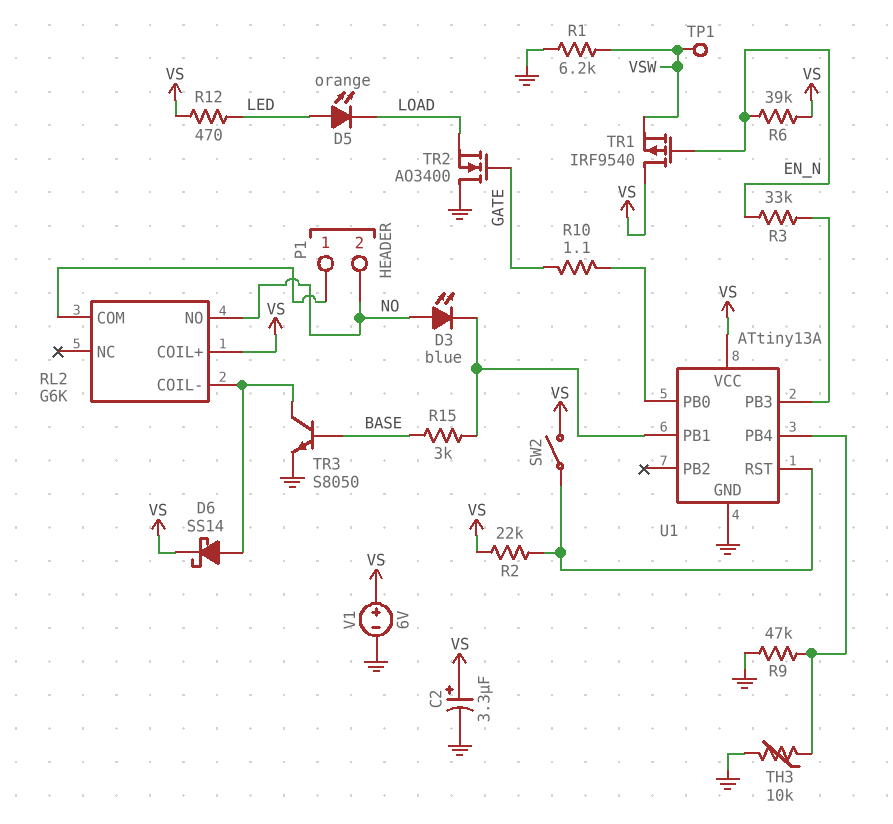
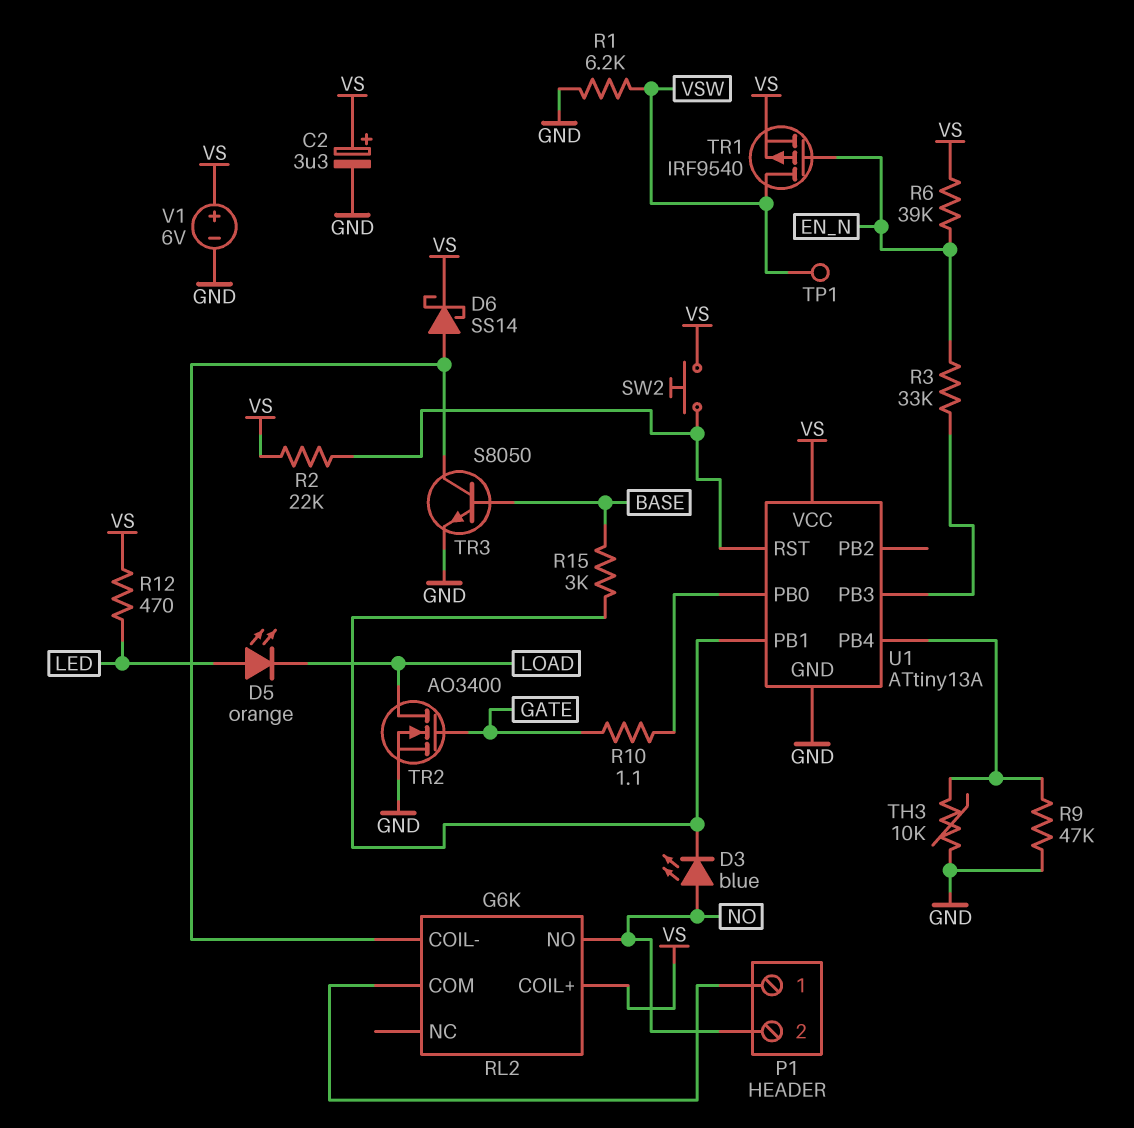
SW2: switch (U1/RST, VS) -> button (U1/RST, VS)
TR1: PMOS IRF9540 (G EN_N, D VS, S VSW) -> PMOS IRF9540 (G EN_N, D VSW, S VS)
TR2: NMOS AO3400 (G GATE, D GND, S LOAD) -> NMOS AO3400 (G GATE, D LOAD, S GND)

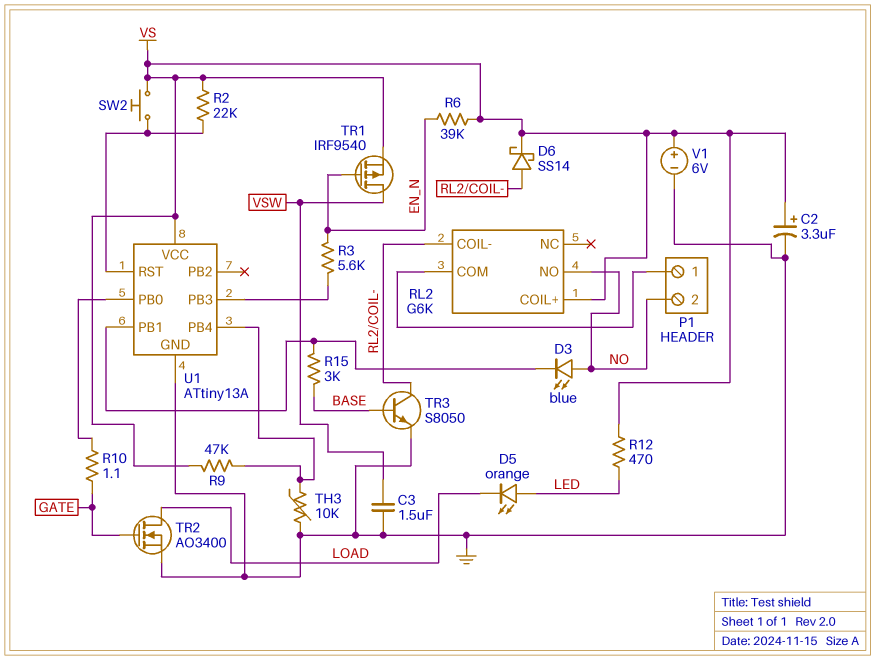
C3: none -> 1.5uF (GND, VSW)
R1: 6.2k (GND, VSW) -> none
R3: 33k (EN_N, U1/PB3) -> 5.6k (EN_N, U1/PB3)
R9: 47k (GND, U1/PB4) -> 47k (U1/PB4, VS)
TP1: test point (VSW) -> none

